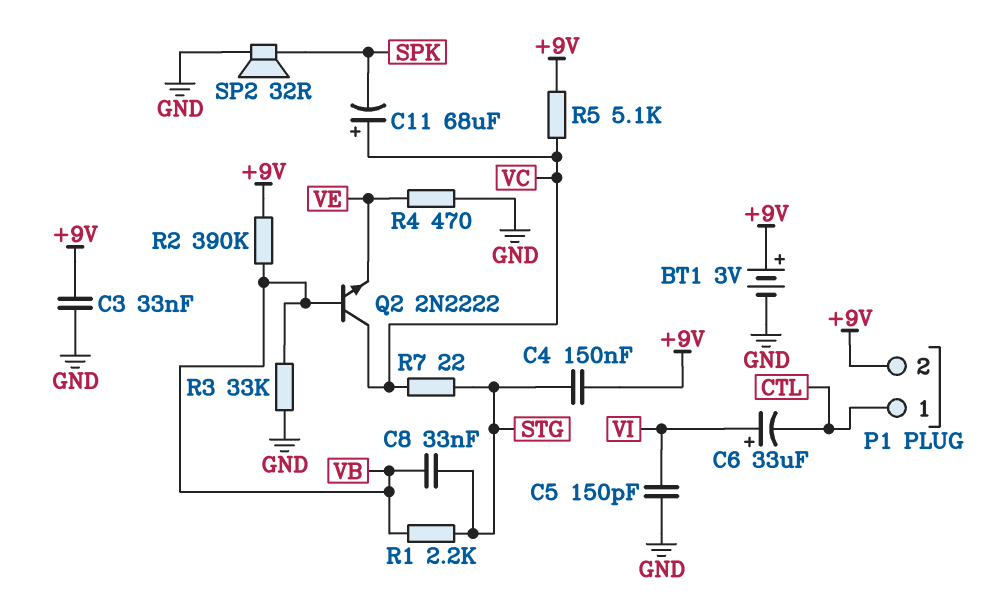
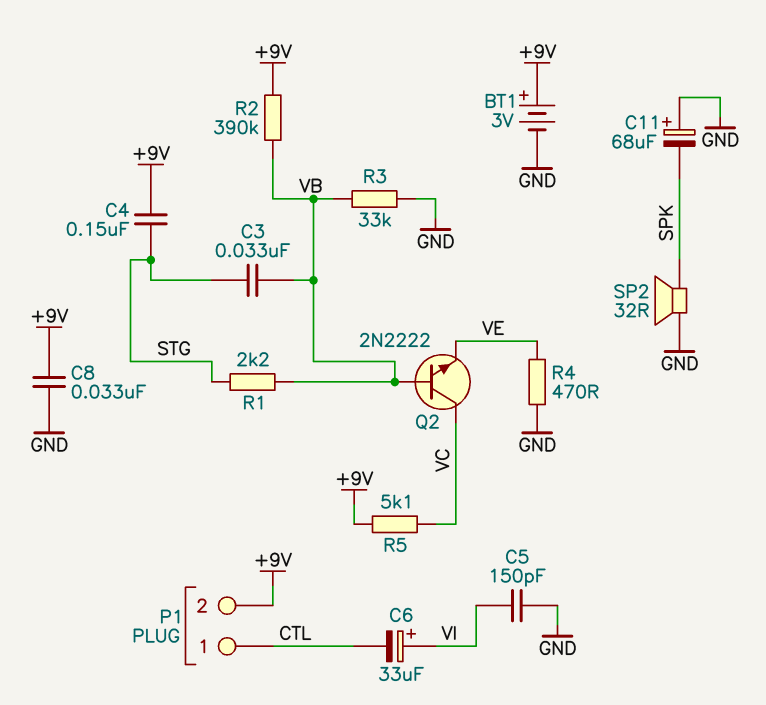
C3: 33nF (+9V, GND) -> 33nF (STG, VB)
C8: 33nF (STG, VB) -> 33nF (+9V, GND)
C11: 68uF (plus VC, minus SPK) -> 68uF (plus GND, minus SPK)
R7: 22 (STG, VC) -> none

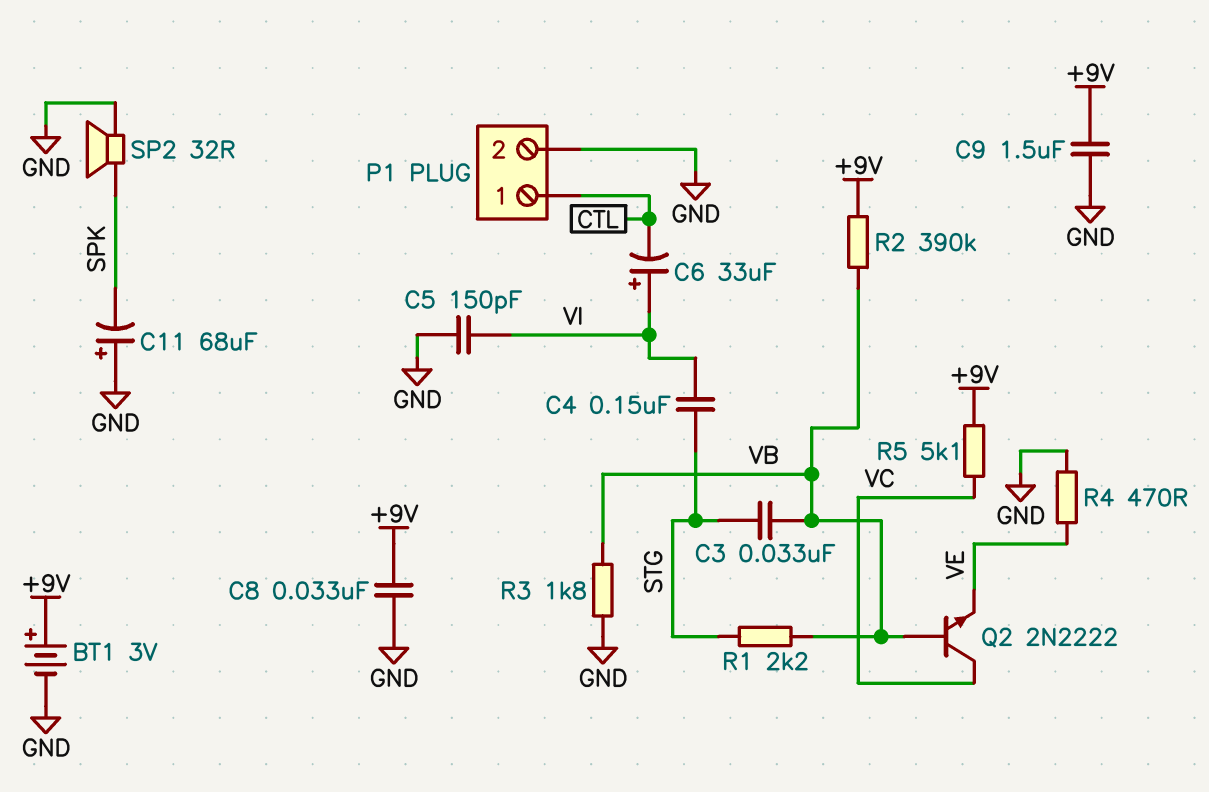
C4: 150nF (+9V, STG) -> 150nF (STG, VI)
C9: none -> 1.5uF (+9V, GND)
P1 pin 2: +9V -> GND
R3: 33k (GND, VB) -> 1.8k (GND, VB)

